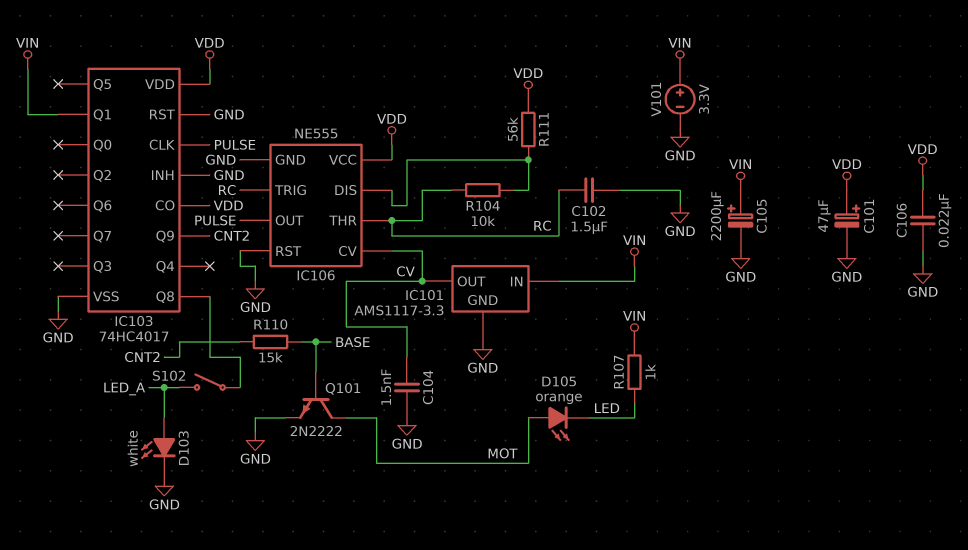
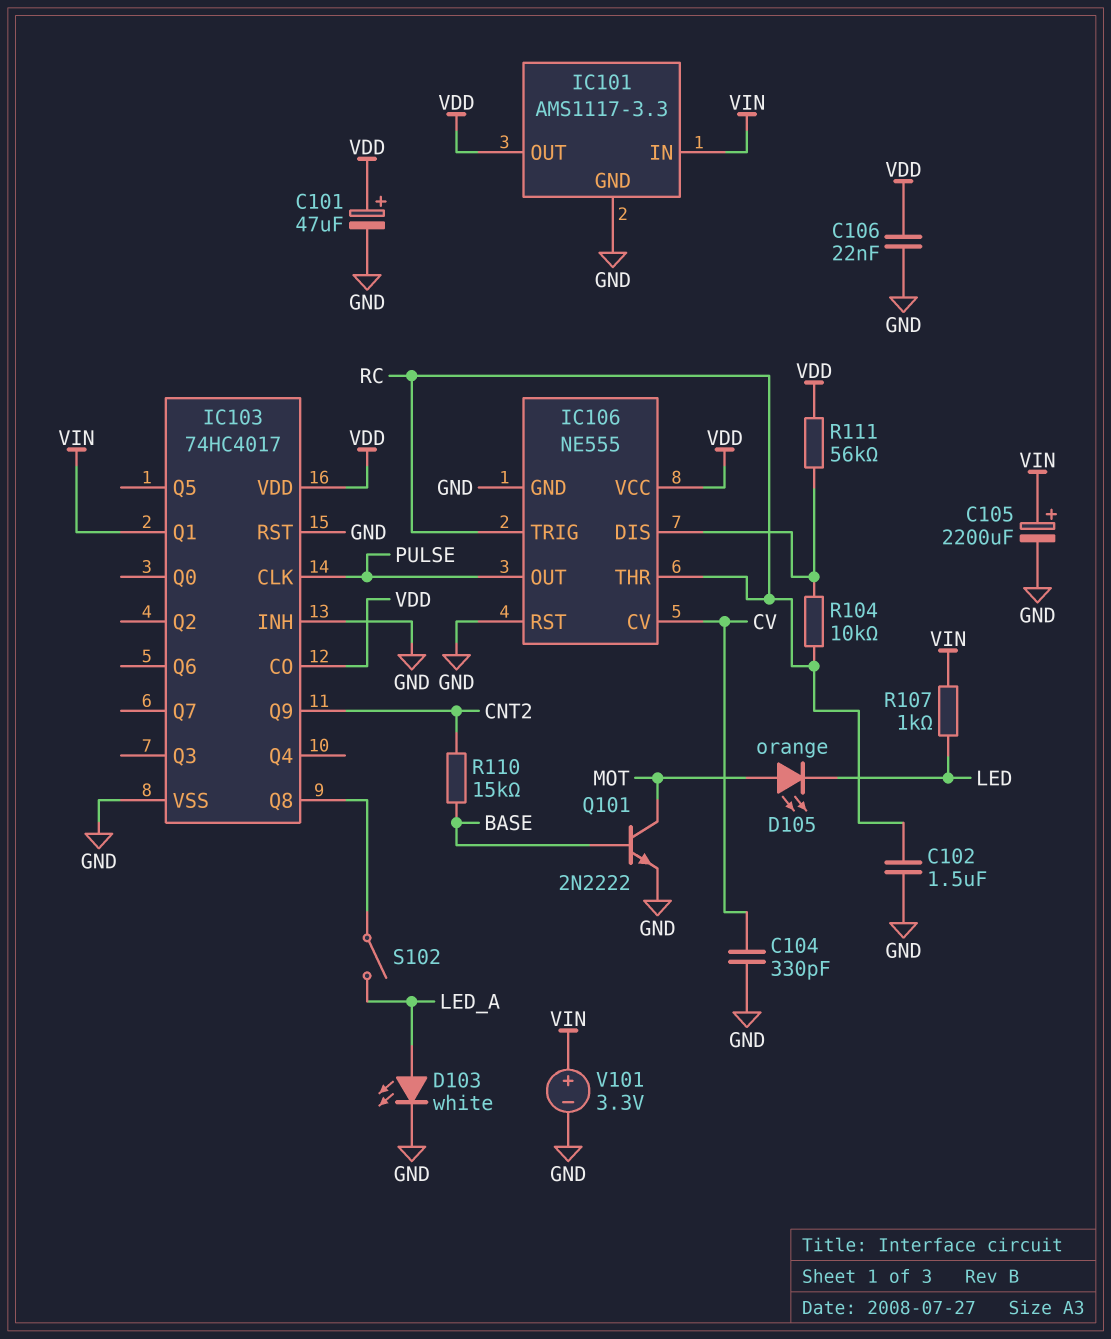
C104: 1.5nF (CV, GND) -> 330pF (CV, GND)
IC101 pin OUT: CV -> VDD

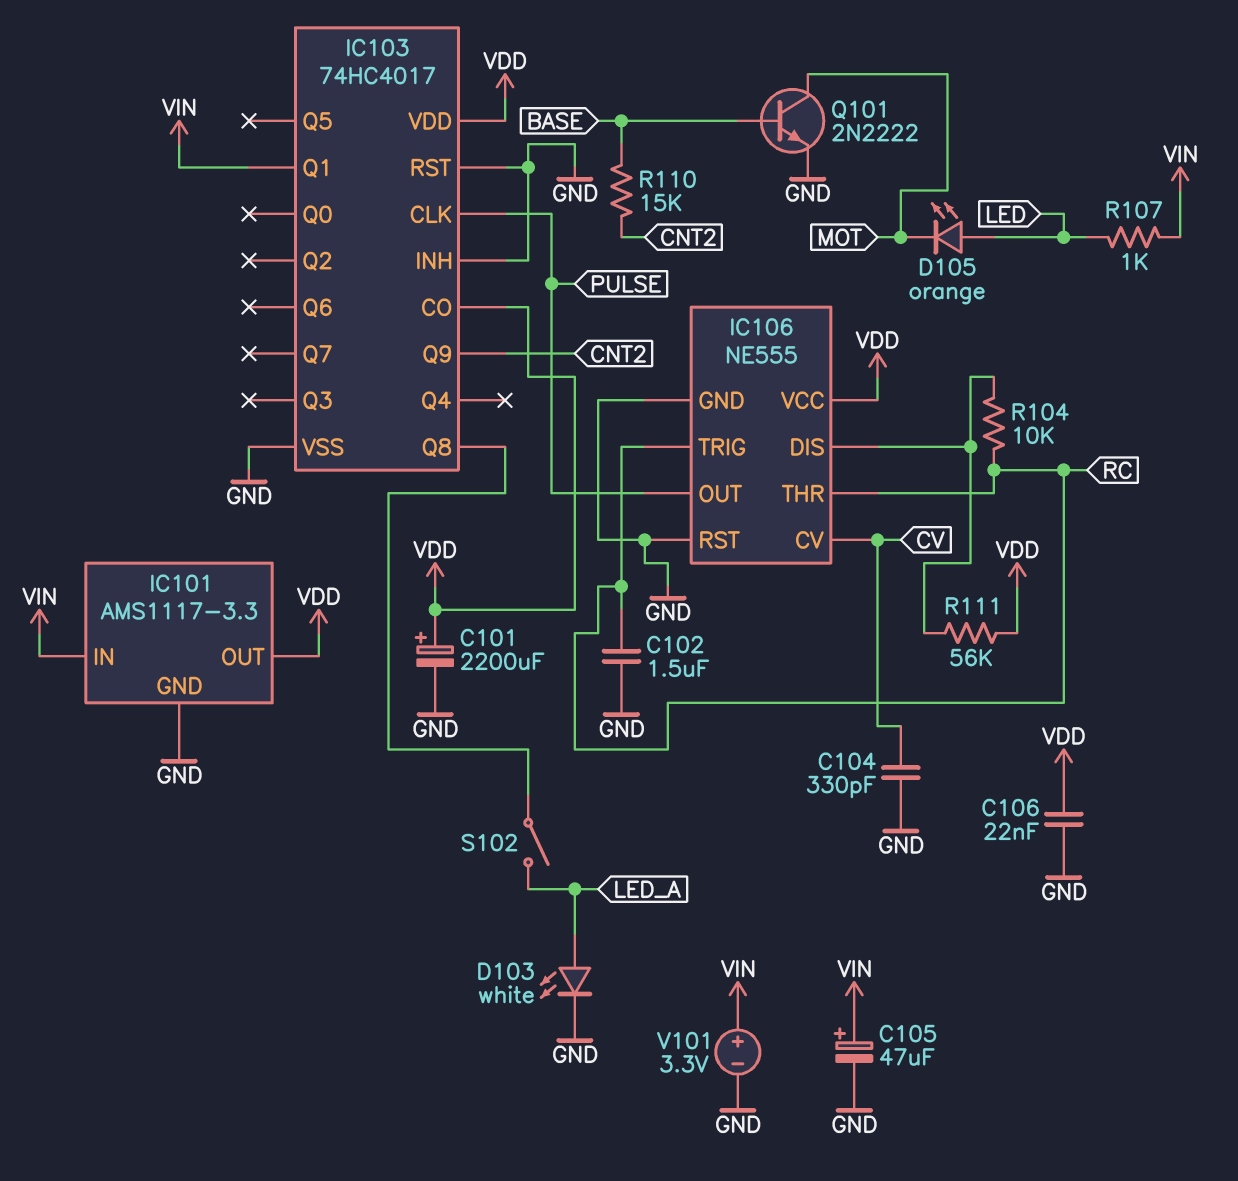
C101: 47uF (plus VDD, minus GND) -> 2200uF (plus VDD, minus GND)
C105: 2200uF (plus VIN, minus GND) -> 47uF (plus VIN, minus GND)
D105: LED orange (A MOT, K LED) -> LED orange (A LED, K MOT)

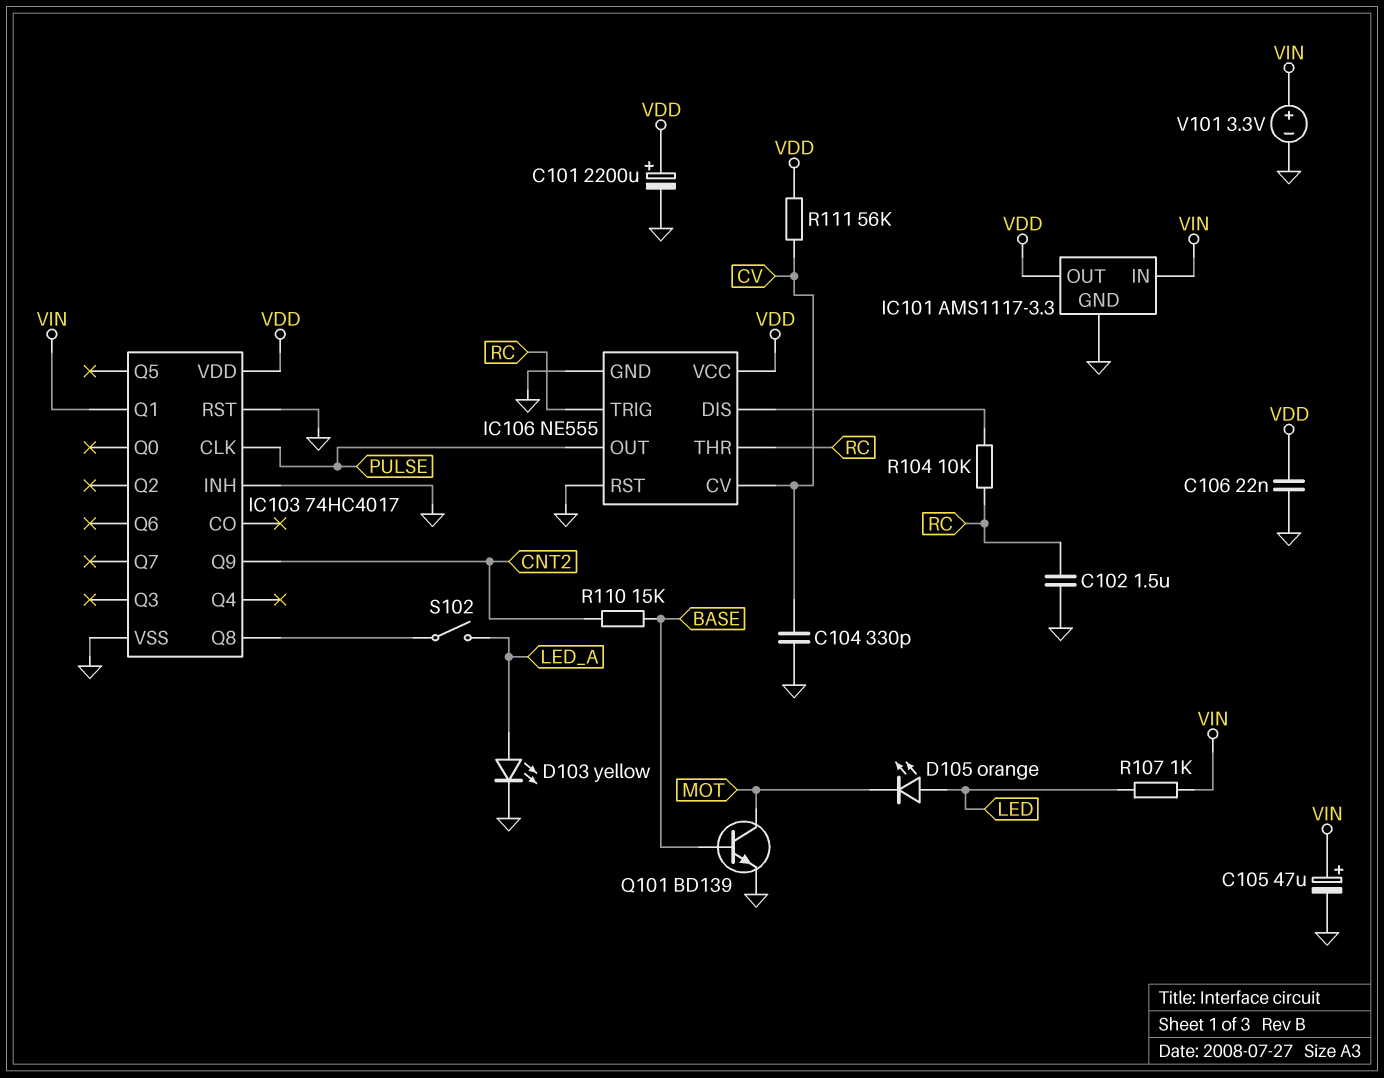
D103: LED white (A LED_A, K GND) -> LED yellow (A LED_A, K GND)
IC103 pin CO: VDD -> none
Q101: NPN 2N2222 (B BASE, C MOT, E GND) -> NPN BD139 (B BASE, C MOT, E GND)
R111: 56k (IC106/DIS, VDD) -> 56k (CV, VDD)

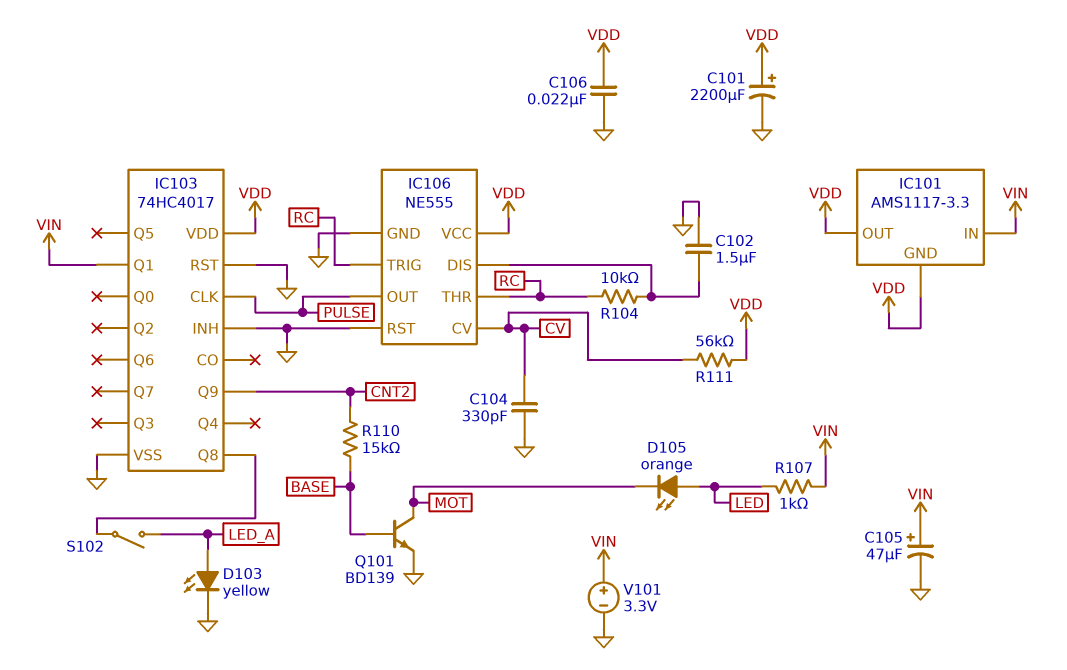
C102: 1.5uF (GND, RC) -> 1.5uF (GND, IC106/DIS)
IC101 pin GND: GND -> VDD

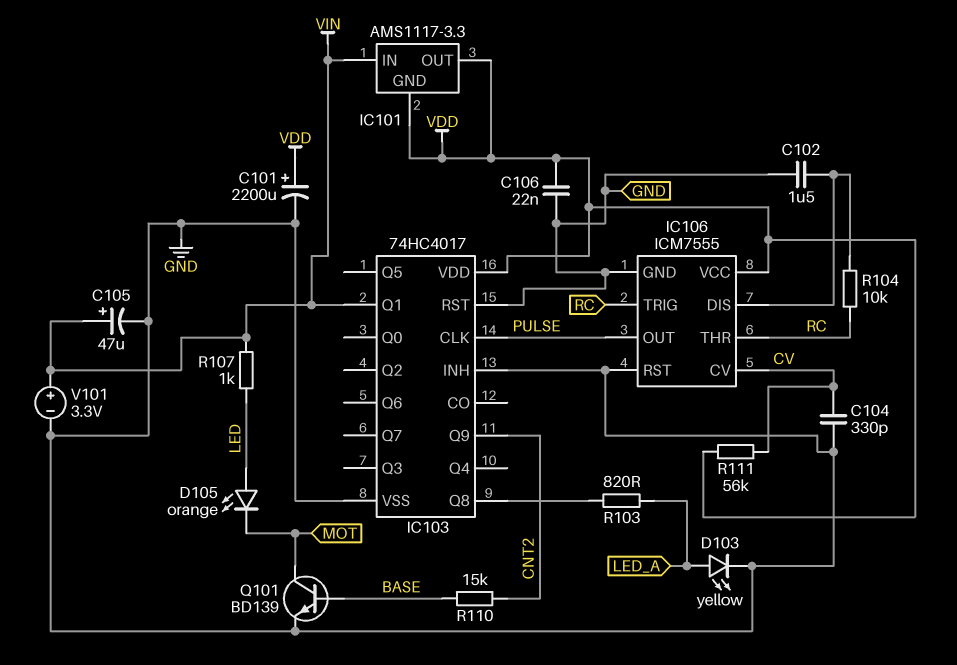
IC106: NE555 -> ICM7555
R103: none -> 820 (IC103/Q8, LED_A)
S102: switch (IC103/Q8, LED_A) -> none

